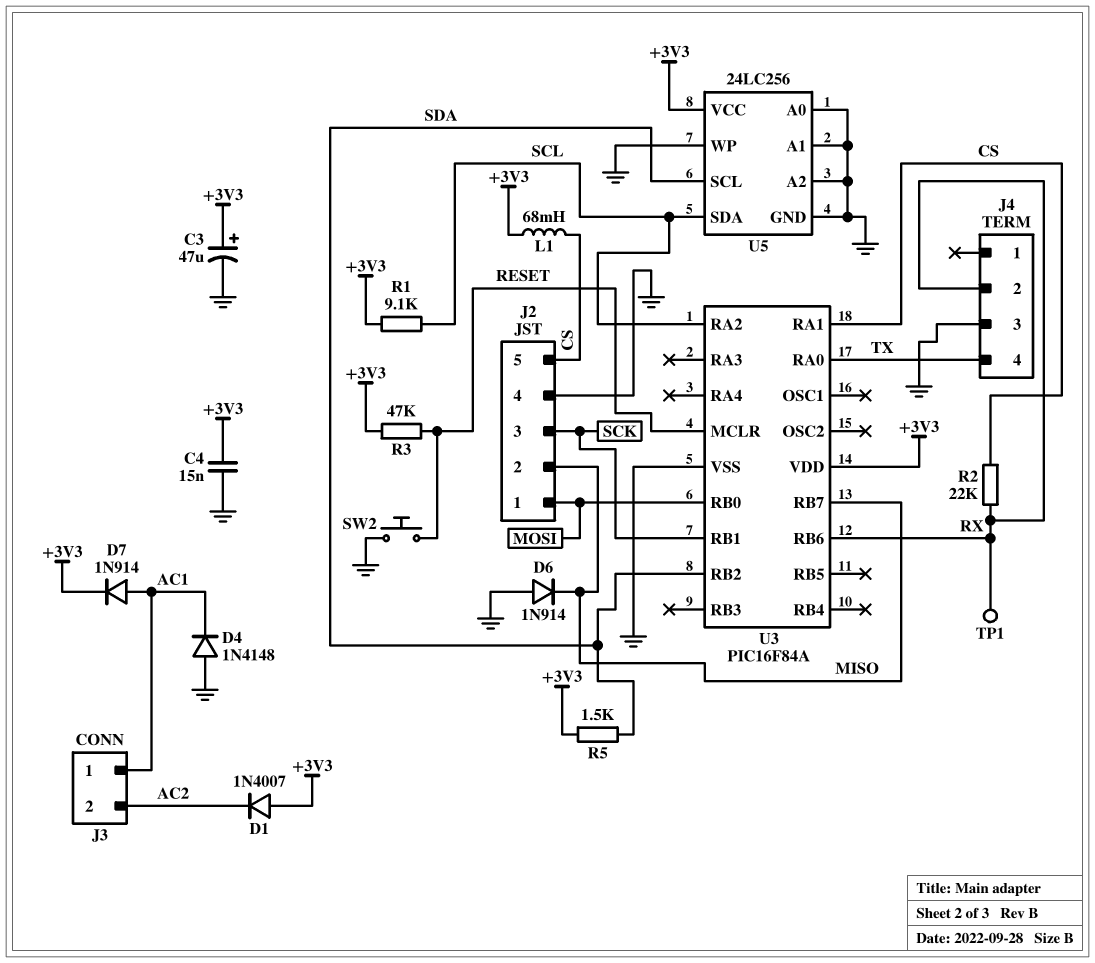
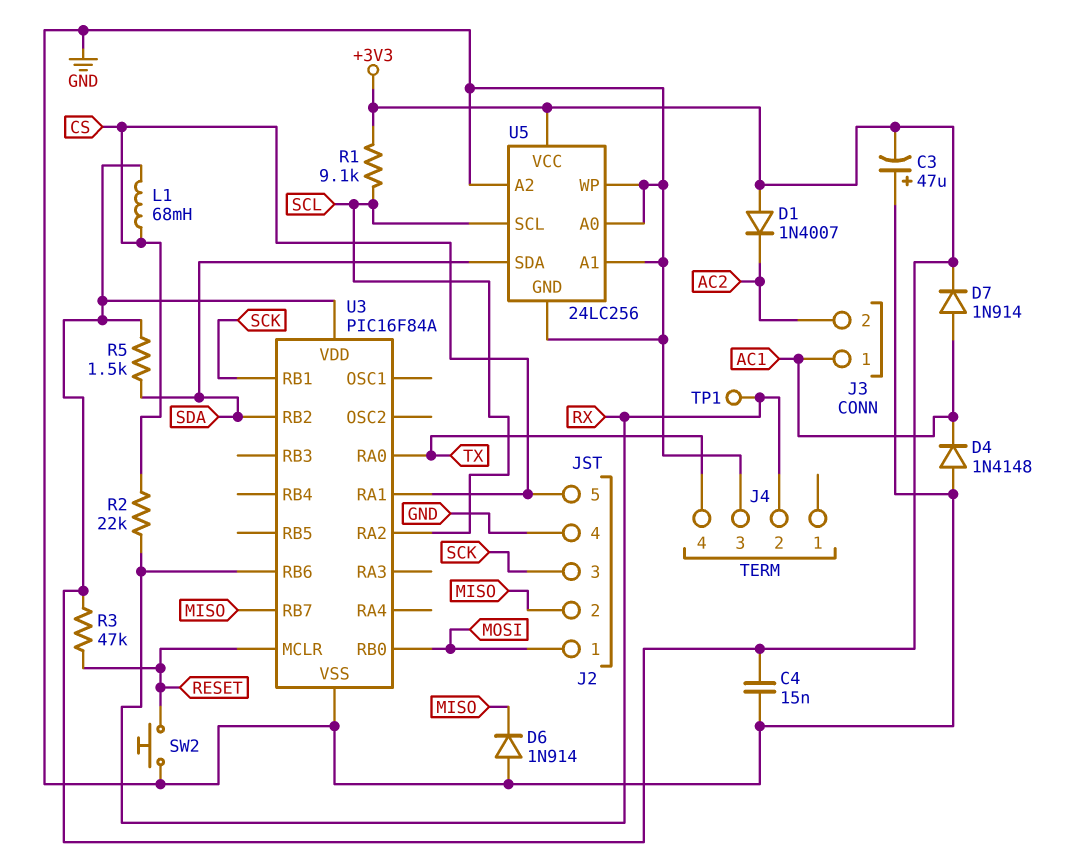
C3: 47uF (plus +3V3, minus GND) -> 47uF (plus GND, minus +3V3)
U5 pin SCL: SDA -> SCL
U5 pin SDA: SCL -> SDA

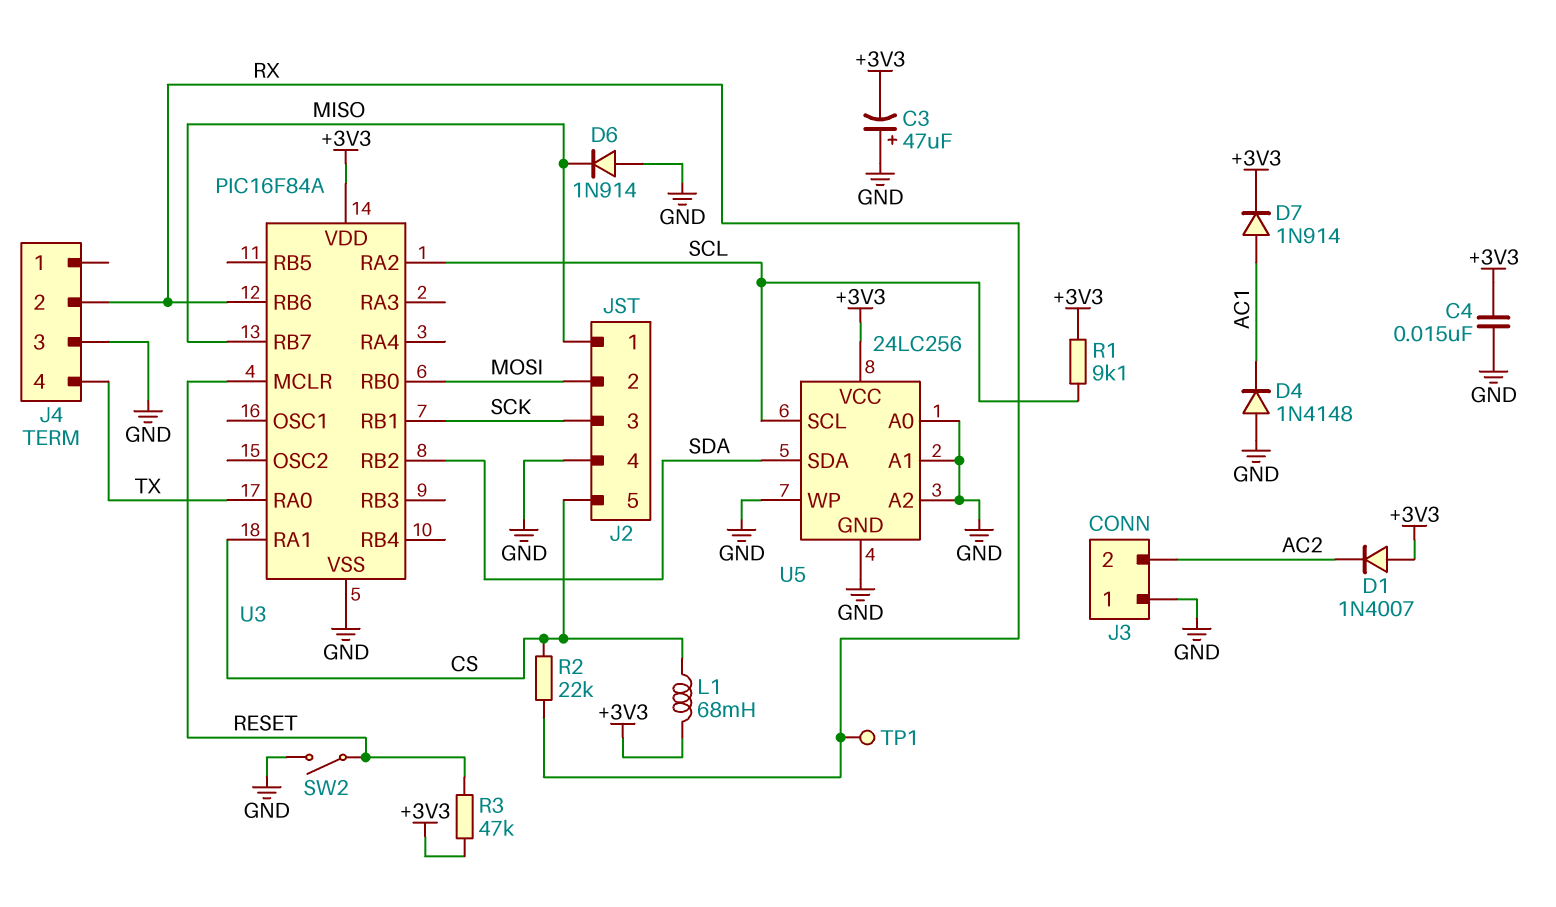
J2 pin 1: MOSI -> MISO
J2 pin 2: MISO -> MOSI
J3 pin 1: AC1 -> GND
R5: 1.5k (+3V3, SDA) -> none
SW2: button (GND, RESET) -> switch (GND, RESET)

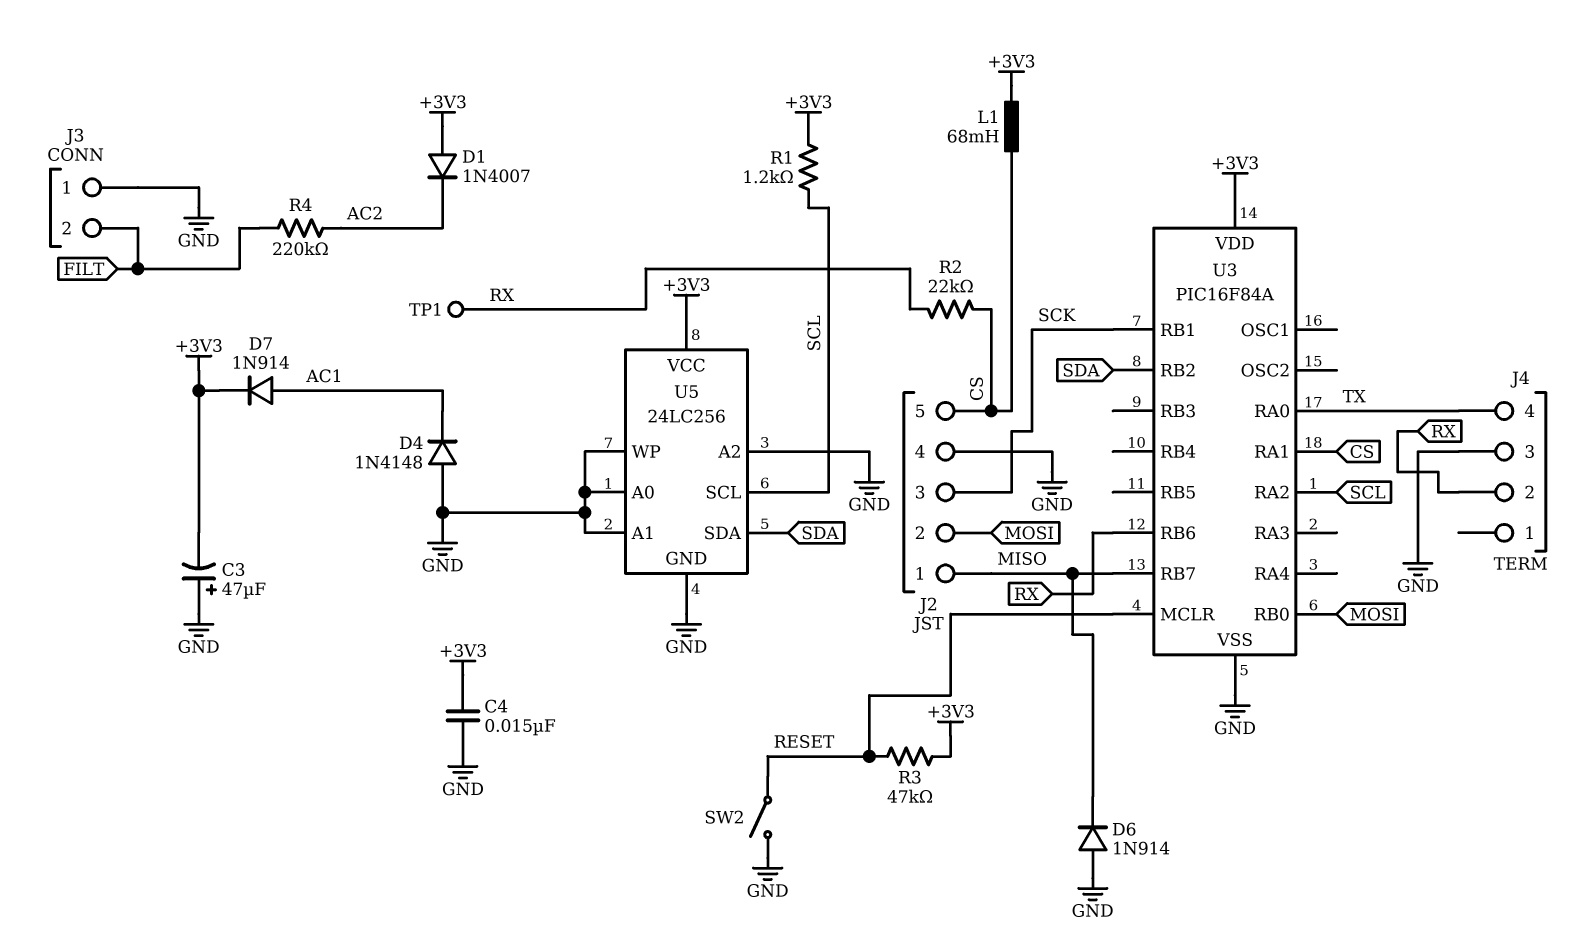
J3 pin 2: AC2 -> FILT
R1: 9.1k (+3V3, SCL) -> 1.2k (+3V3, SCL)
R4: none -> 220k (AC2, FILT)

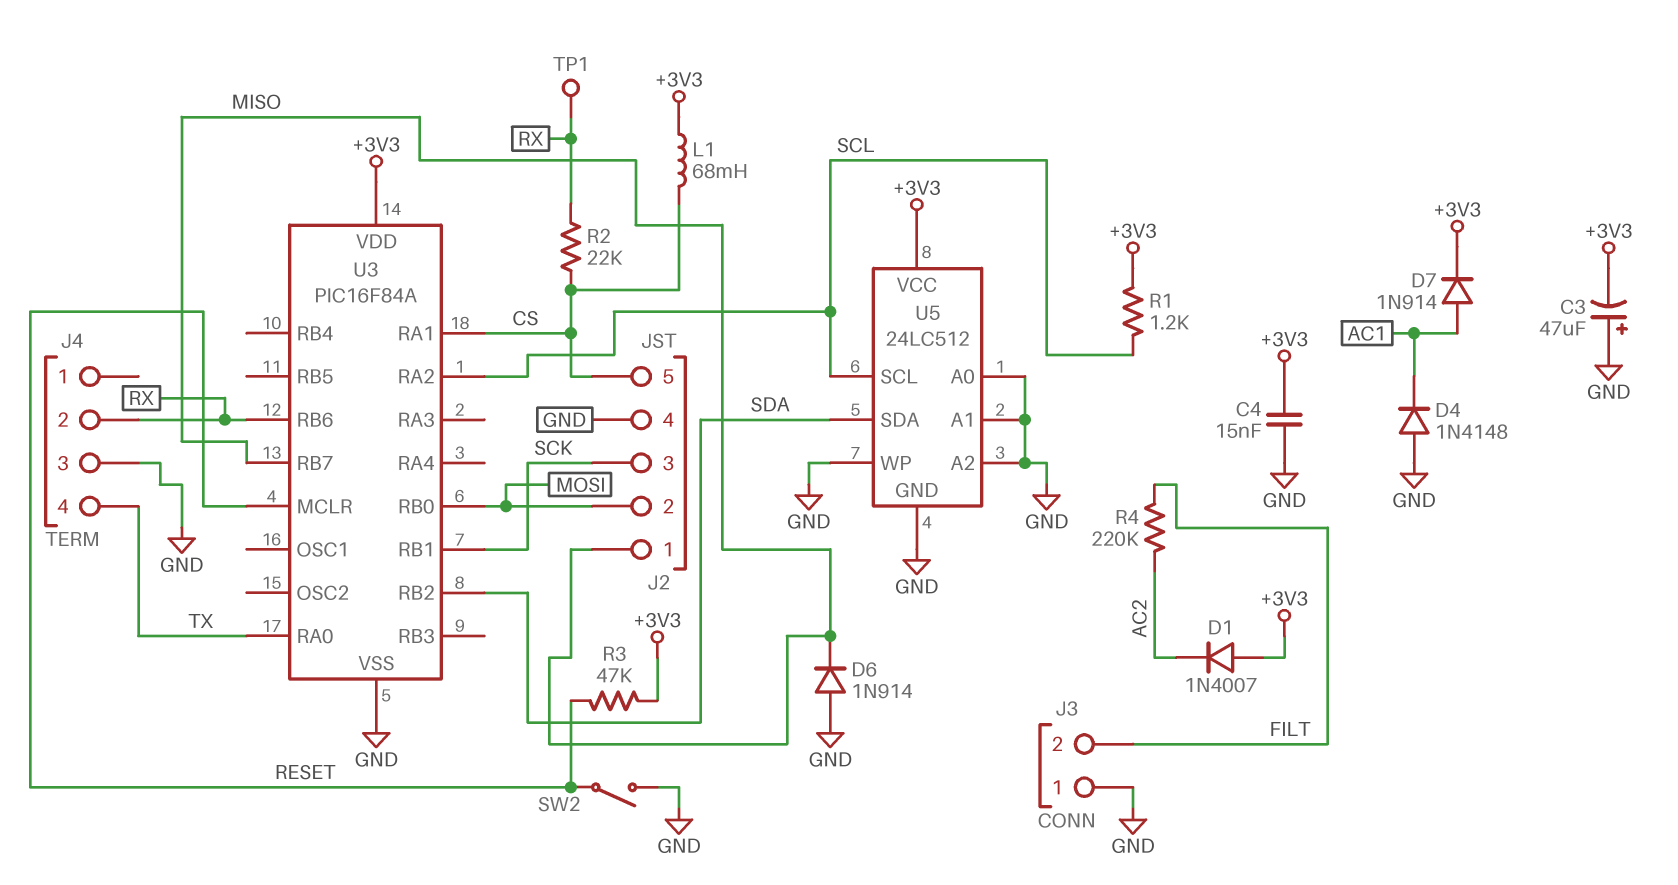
U5: 24LC256 -> 24LC512

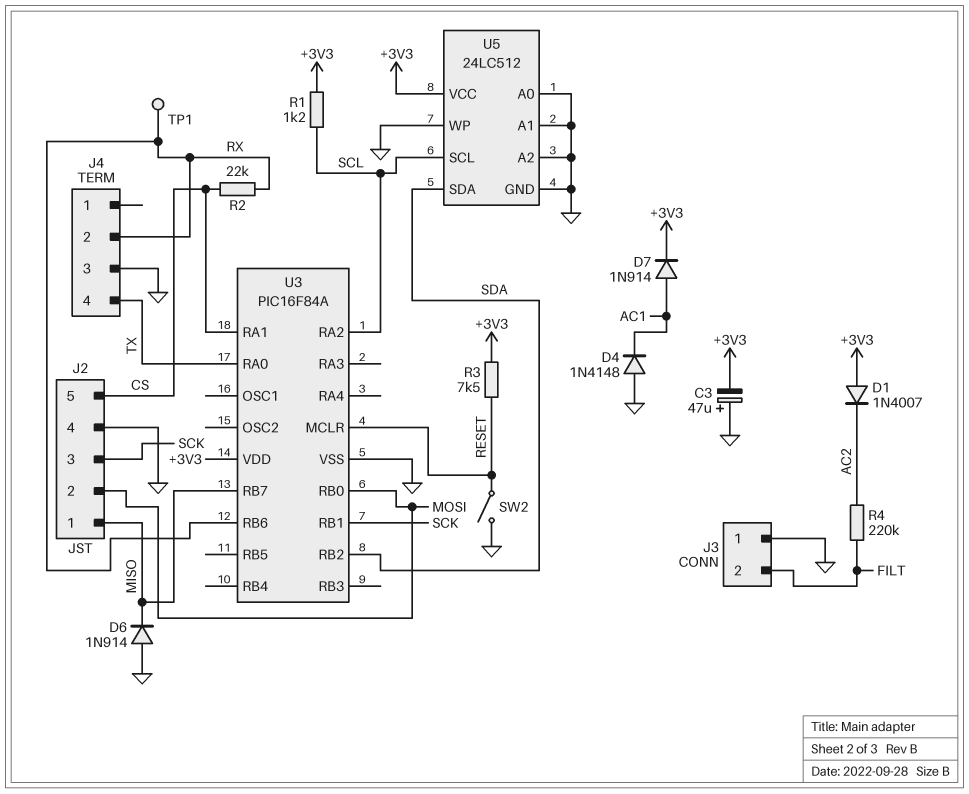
C4: 15nF (+3V3, GND) -> none
L1: 68mH (+3V3, CS) -> none
R3: 47k (+3V3, RESET) -> 7.5k (+3V3, RESET)

